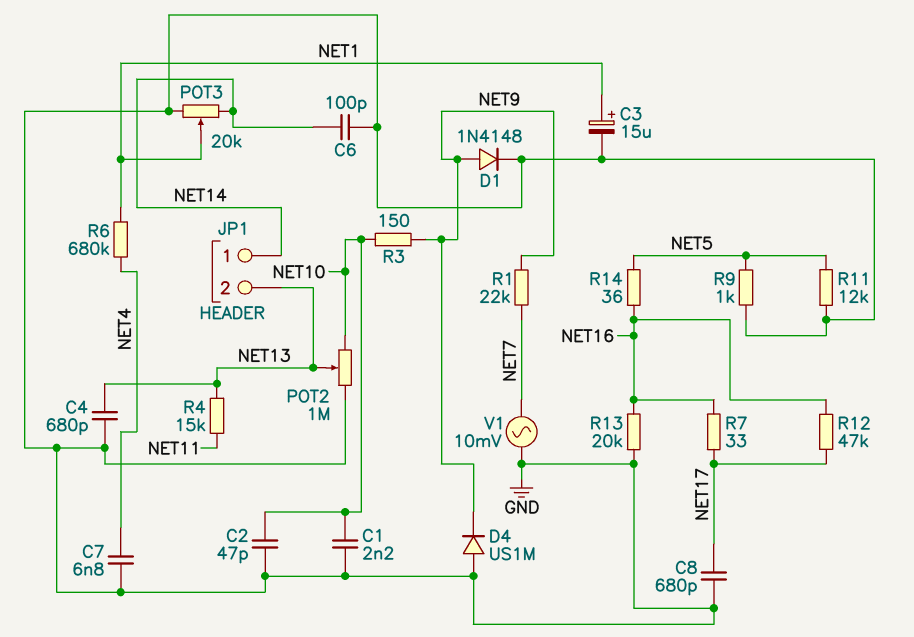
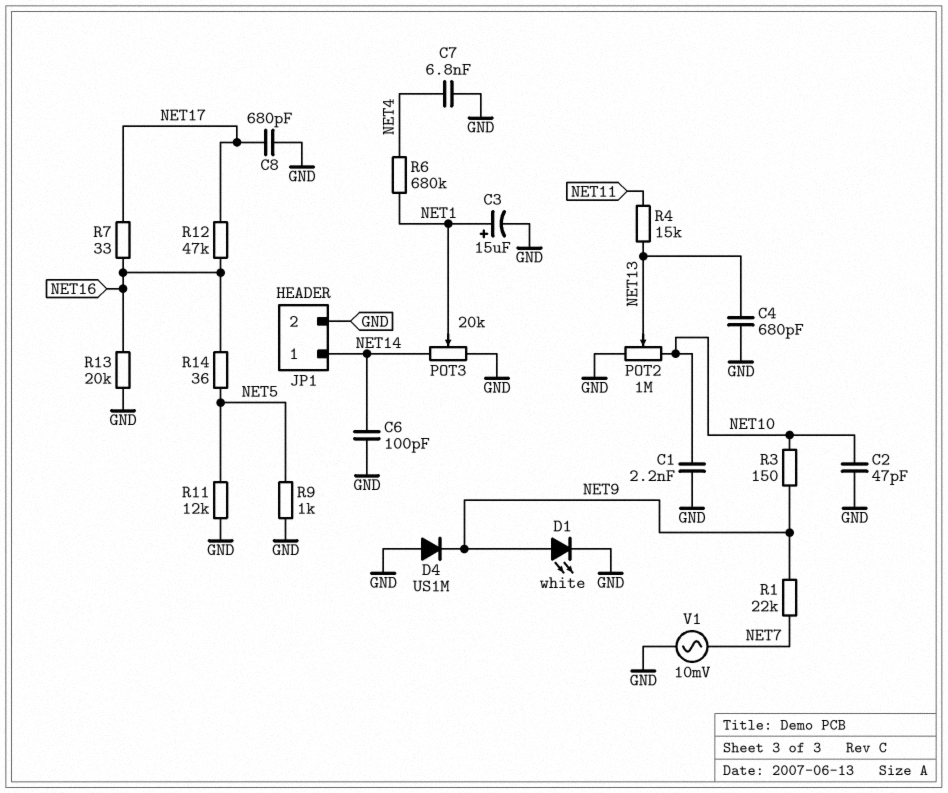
D1: diode 1N4148 (A NET9, K GND) -> LED white (A NET9, K GND)
JP1 pin 2: NET13 -> GND

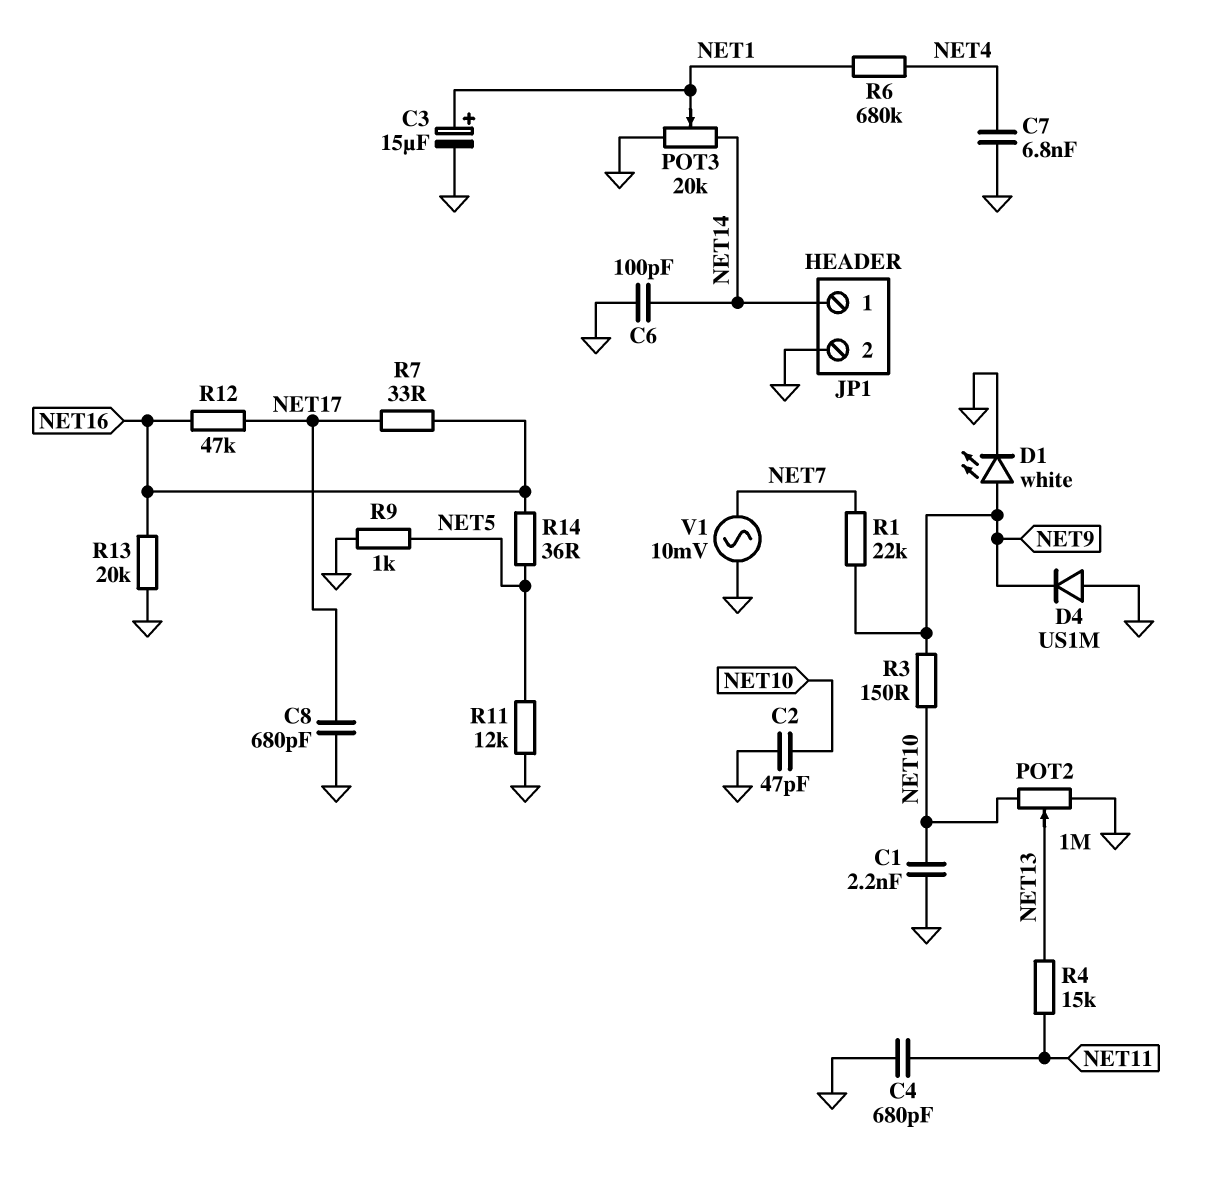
C4: 680pF (GND, NET13) -> 680pF (GND, NET11)

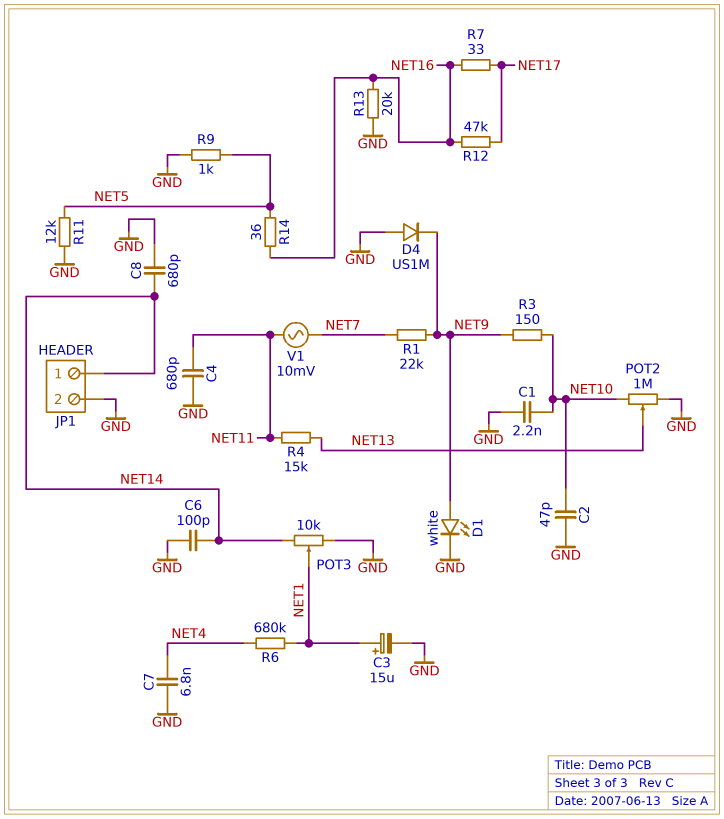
C8: 680pF (GND, NET17) -> 680pF (GND, NET14)
POT3: 20k (GND, NET14, wiper NET1) -> 10k (GND, NET14, wiper NET1)
V1: AC 10mV (GND, NET7) -> AC 10mV (NET7, NET11)

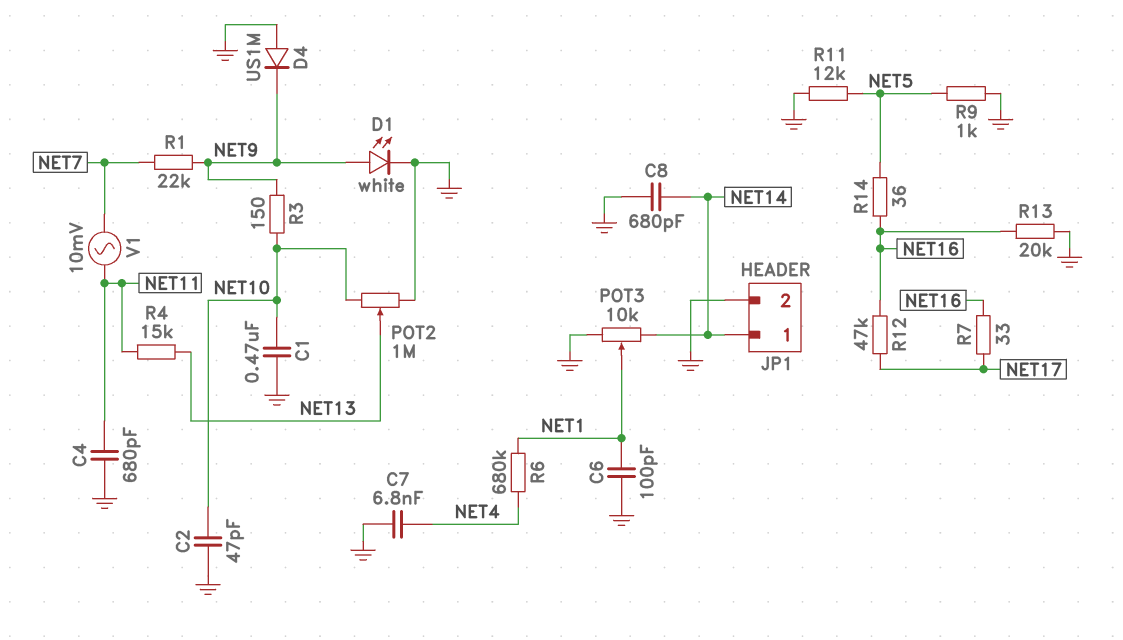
C1: 2.2nF (GND, NET10) -> 470nF (GND, NET10)
C3: 15uF (plus NET1, minus GND) -> none
C6: 100pF (GND, NET14) -> 100pF (GND, NET1)

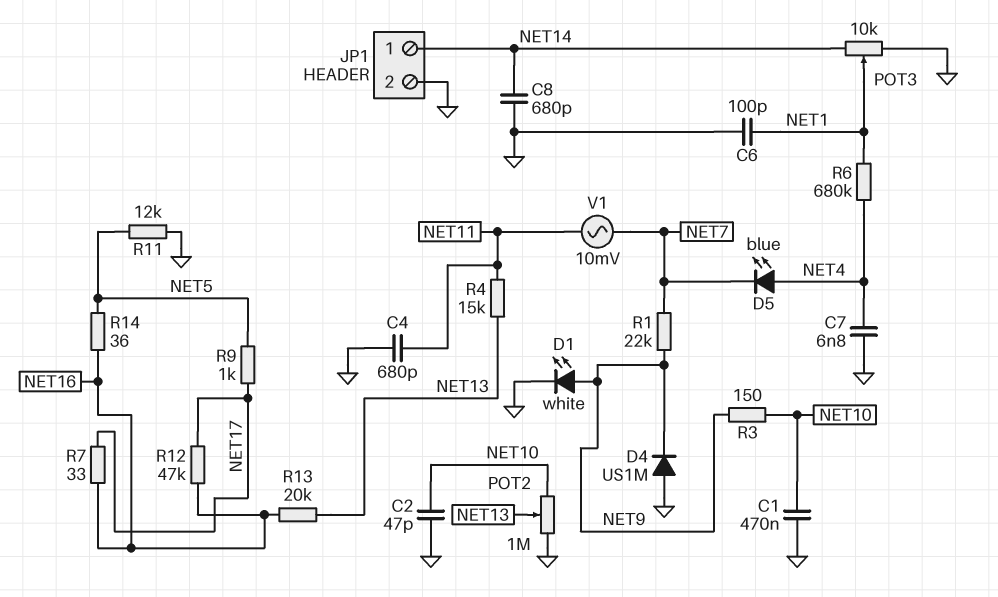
D5: none -> LED blue (A NET4, K NET7)
R9: 1k (GND, NET5) -> 1k (NET5, NET17)
R13: 20k (GND, NET16) -> 20k (NET13, NET16)

